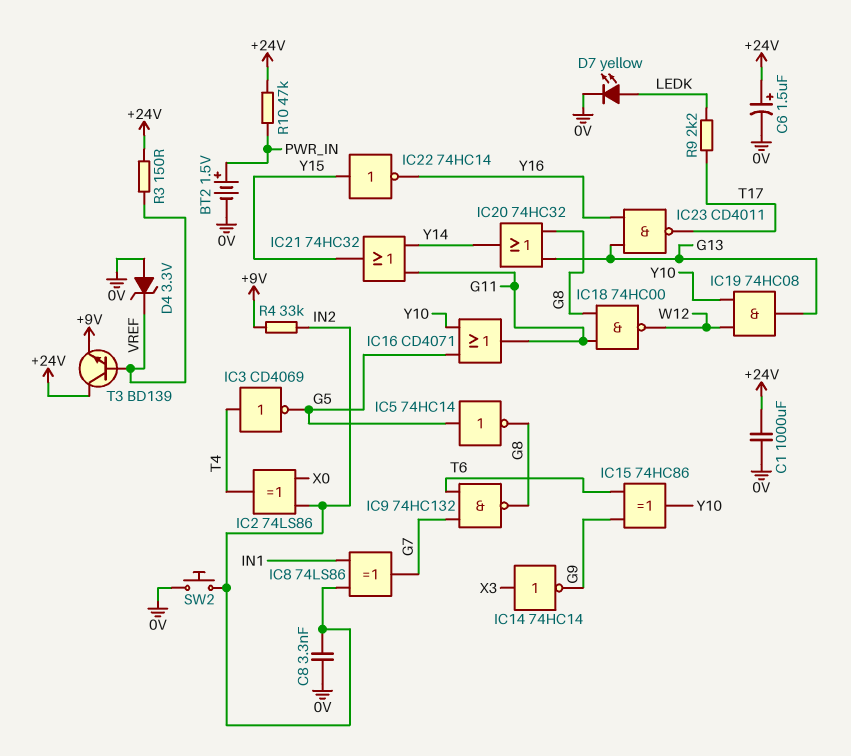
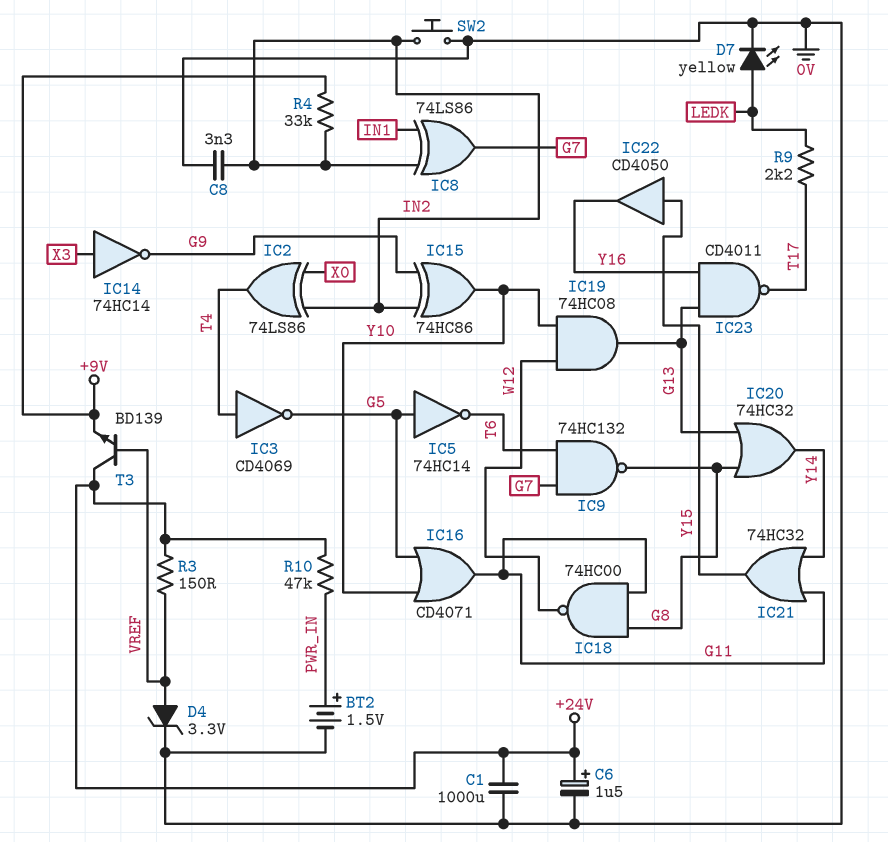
D4: zener 3.3V (A 0V, K VREF) -> zener 3.3V (A VREF, K 0V)
IC5: NOT 74HC14 (in G5, out G8) -> NOT 74HC14 (in G5, out T6)
IC15: XOR 74HC86 (in G9, in T6, out Y10) -> XOR 74HC86 (in G9, in IN2, out Y10)
IC22: NOT 74HC14 (in Y15, out Y16) -> buffer CD4050 (in Y15, out Y16)

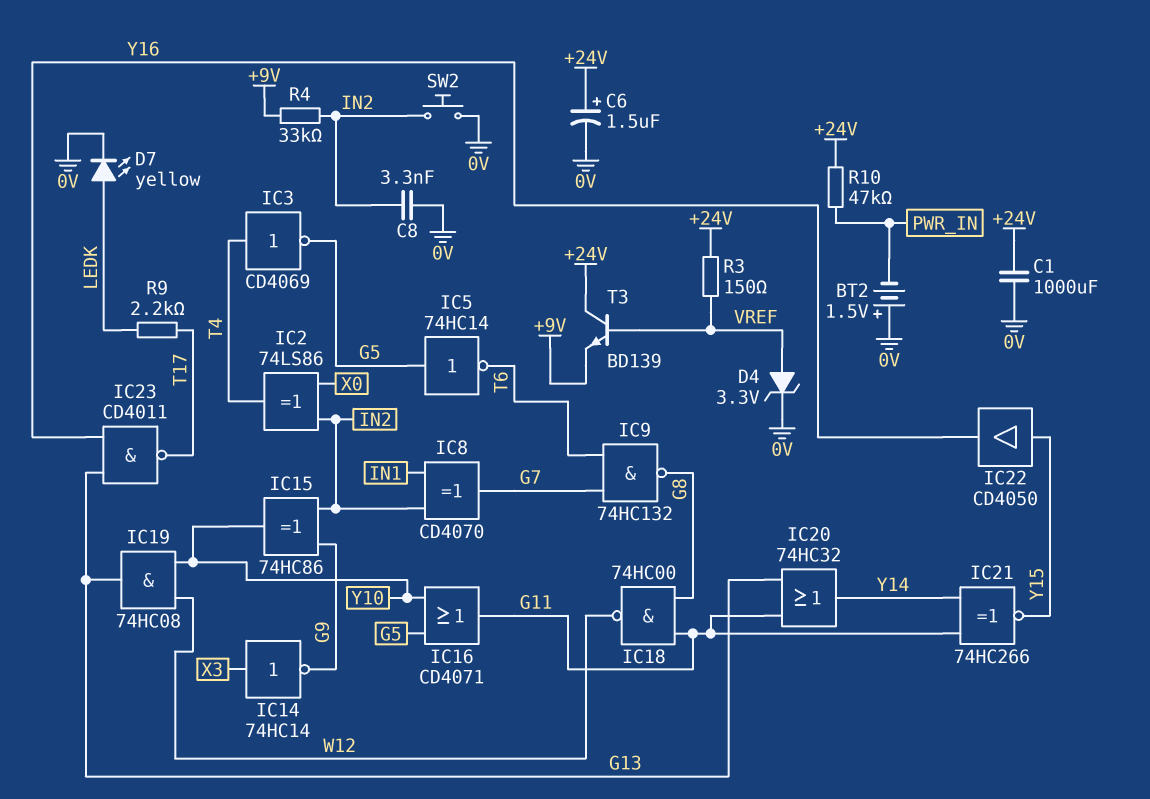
BT2: 1.5V (plus PWR_IN, minus 0V) -> 1.5V (plus 0V, minus PWR_IN)
IC8: XOR 74LS86 (in IN1, in IN2, out G7) -> XOR CD4070 (in IN1, in IN2, out G7)
IC20: OR 74HC32 (in G8, in G13, out Y14) -> OR 74HC32 (in G11, in G13, out Y14)
IC21: OR 74HC32 (in G11, in Y14, out Y15) -> XNOR 74HC266 (in G11, in Y14, out Y15)

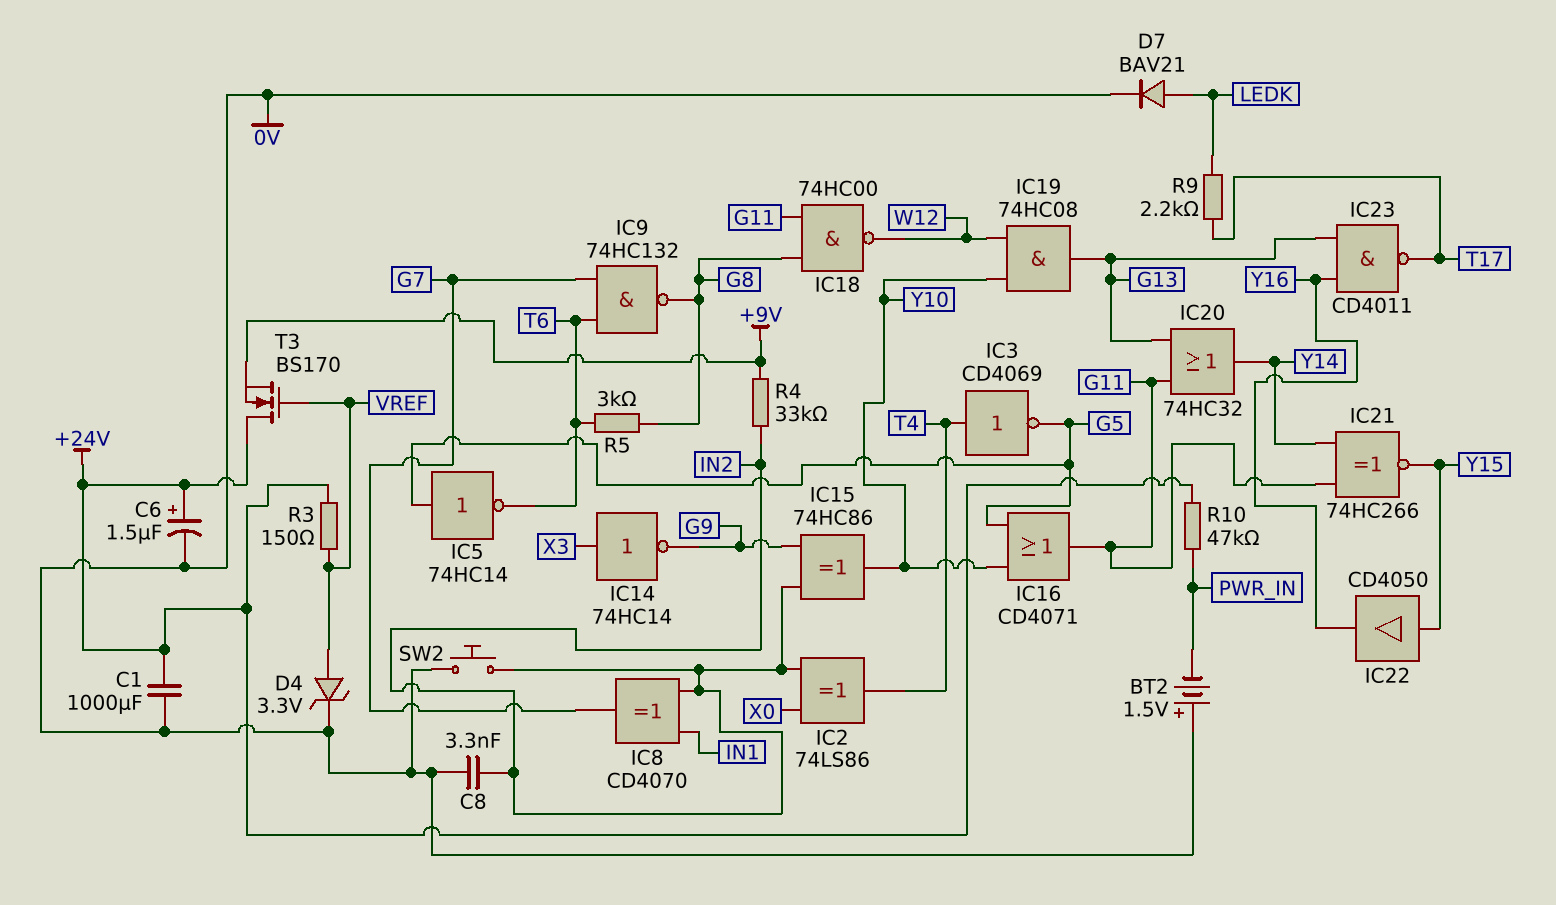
D7: LED yellow (A LEDK, K 0V) -> diode BAV21 (A LEDK, K 0V)
R5: none -> 3k (G8, T6)
T3: NPN BD139 (B VREF, C +24V, E +9V) -> NMOS BS170 (G VREF, D +24V, S +9V)

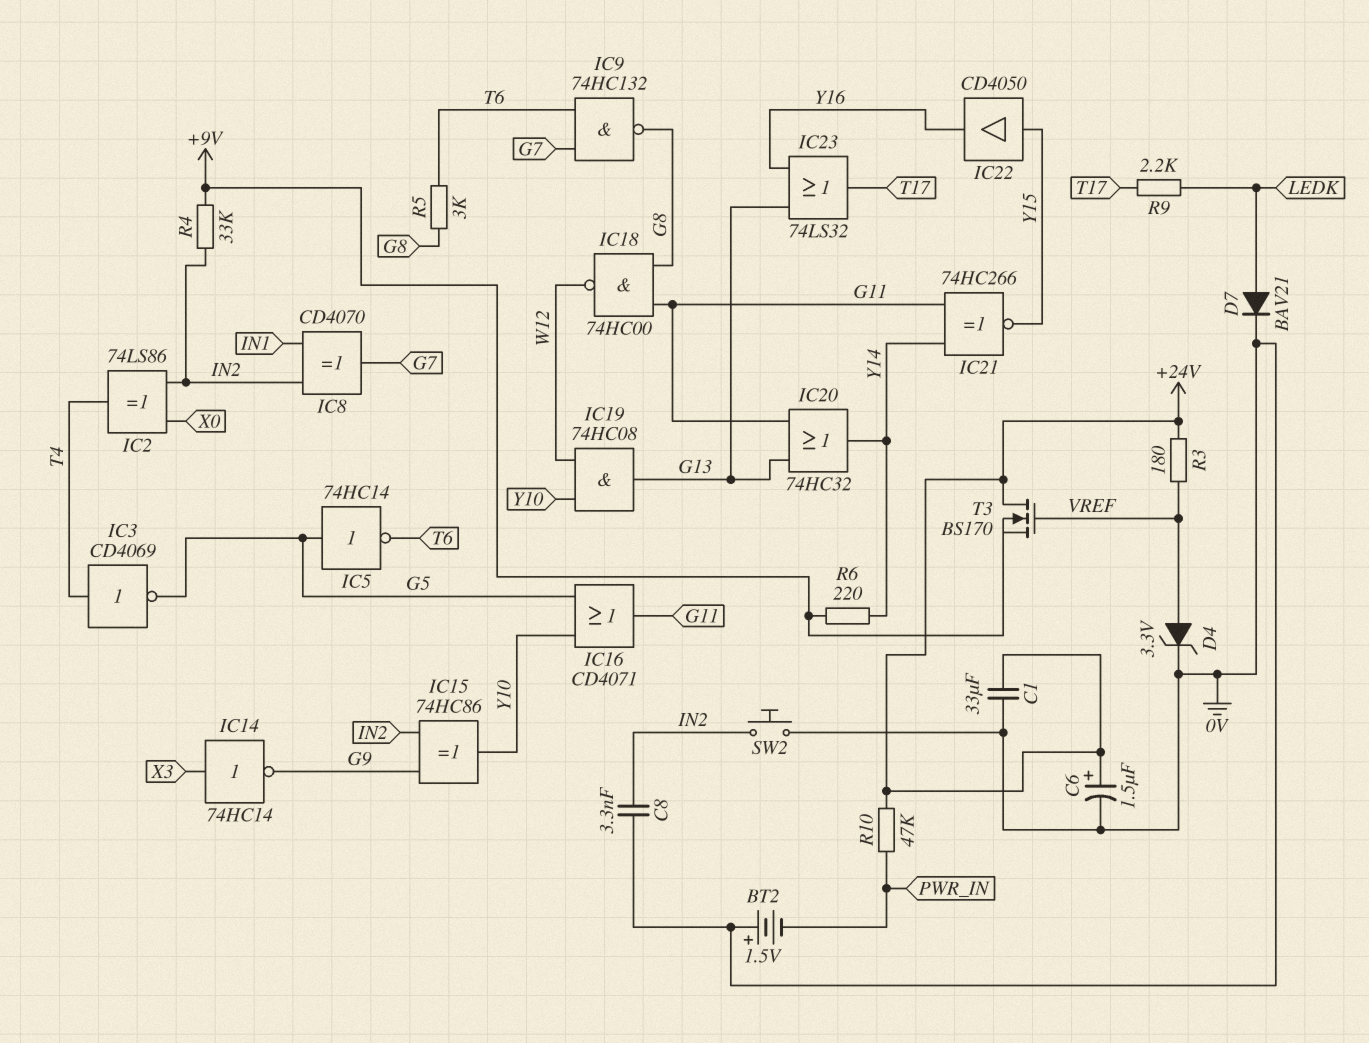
C1: 1000uF (+24V, 0V) -> 33uF (+24V, 0V)
IC23: NAND CD4011 (in G13, in Y16, out T17) -> OR 74LS32 (in G13, in Y16, out T17)
R3: 150 (+24V, VREF) -> 180 (+24V, VREF)
R6: none -> 220 (+9V, Y14)

